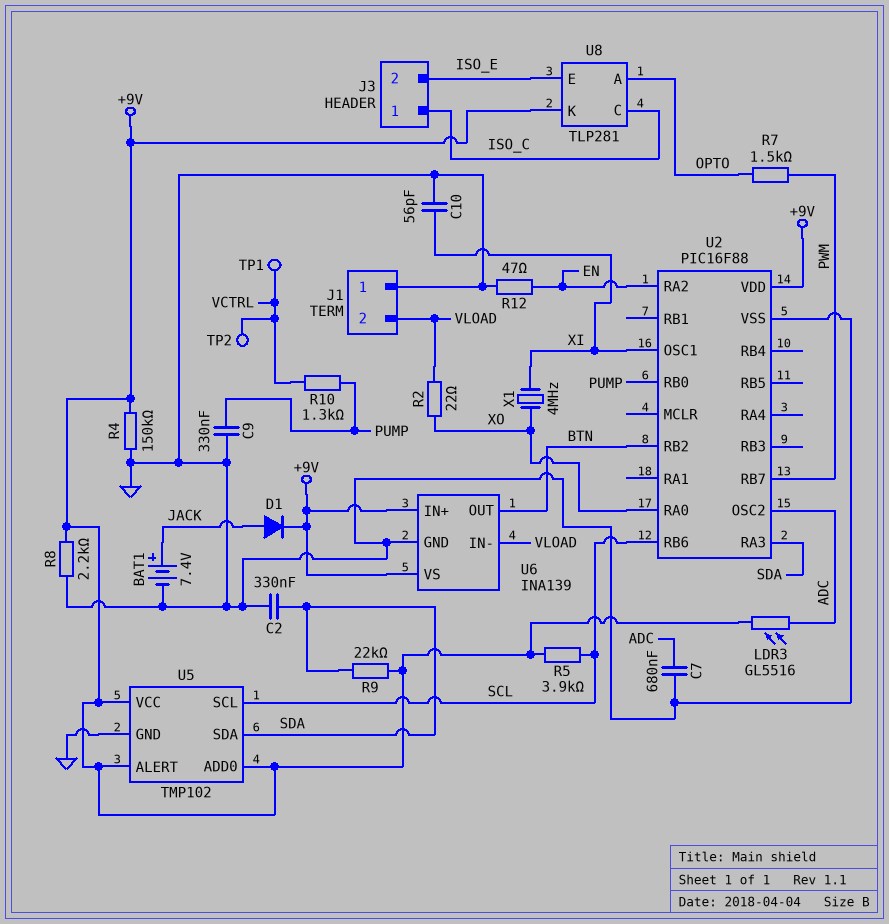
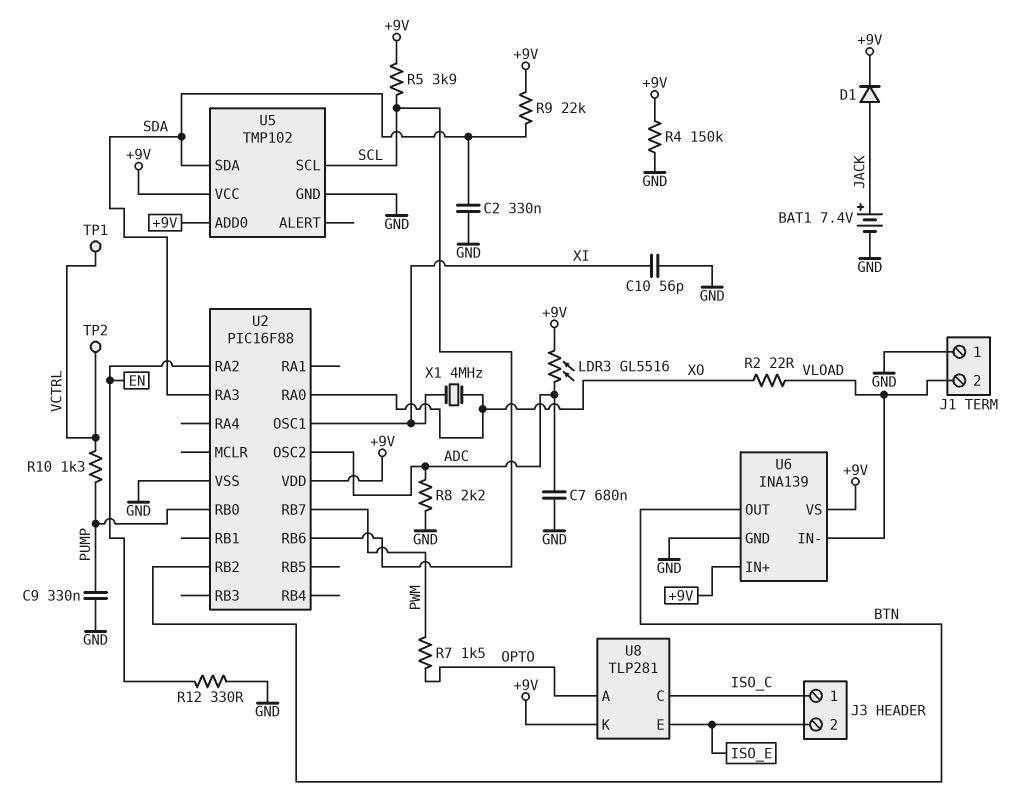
R8: 2.2k (+9V, GND) -> 2.2k (ADC, GND)
R12: 47 (EN, GND) -> 330 (EN, GND)
U5 pin ALERT: +9V -> none

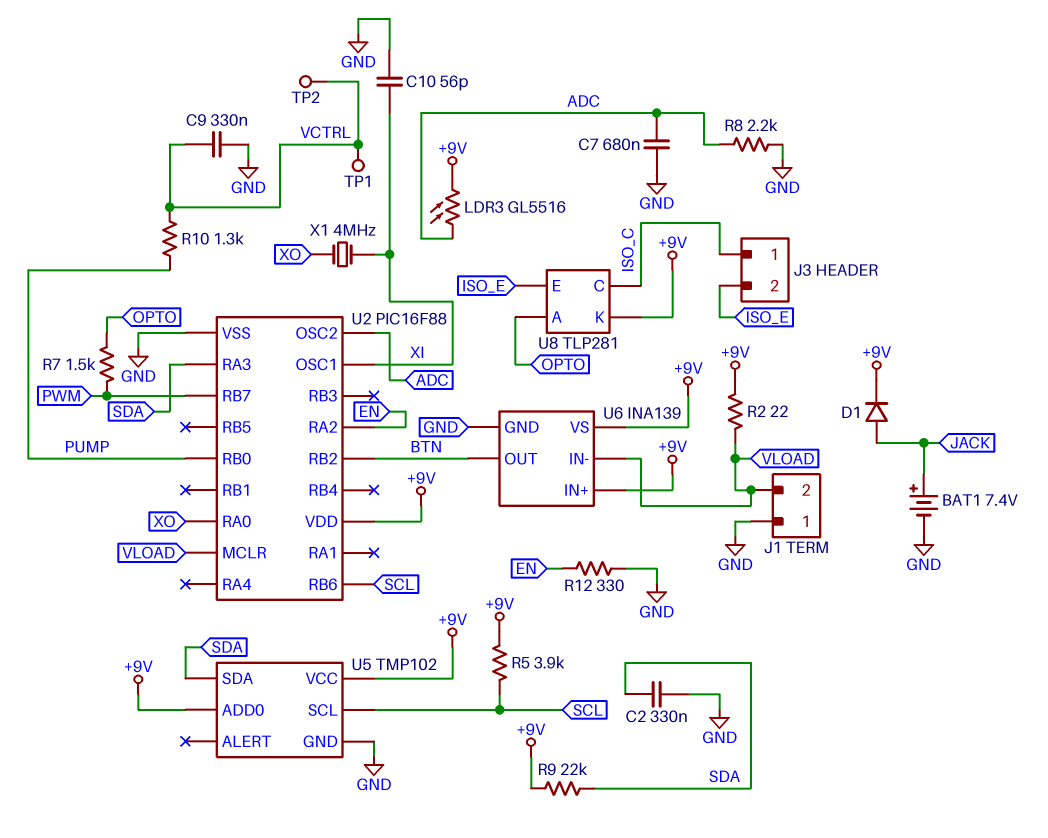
C9: 330nF (GND, PUMP) -> 330nF (GND, VCTRL)
R2: 22 (VLOAD, XO) -> 22 (+9V, VLOAD)
R4: 150k (+9V, GND) -> none
U2 pin MCLR: none -> VLOAD

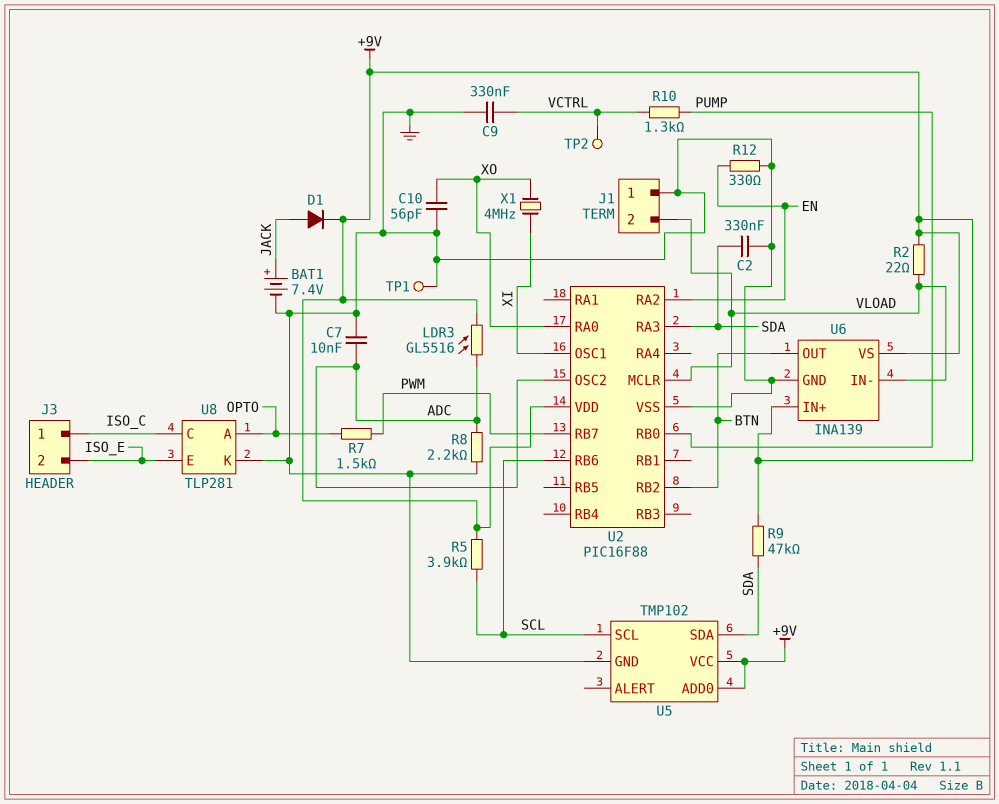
C7: 680nF (ADC, GND) -> 10nF (ADC, GND)
C10: 56pF (GND, XI) -> 56pF (GND, XO)
R9: 22k (+9V, SDA) -> 47k (+9V, SDA)
TP1: test point (VCTRL) -> test point (GND)
U8 pin K: +9V -> GND

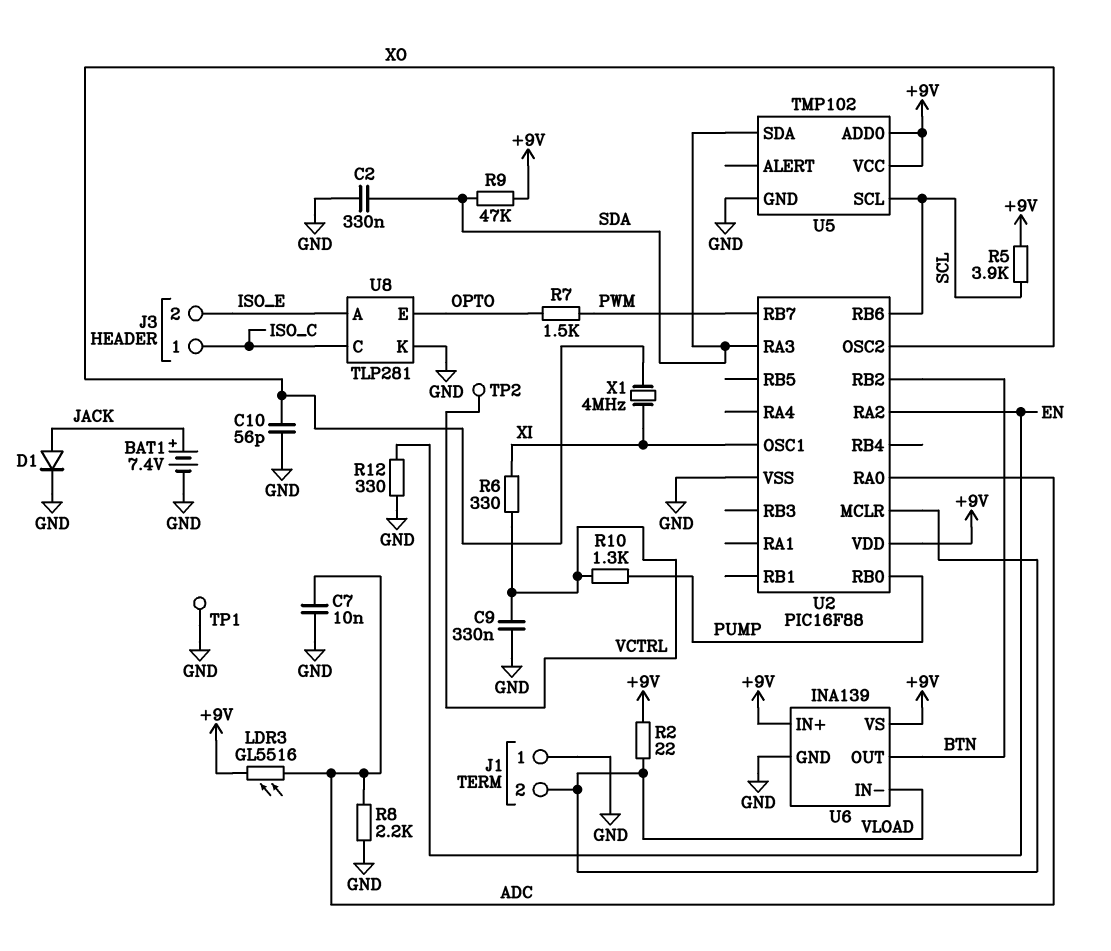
D1: diode (A JACK, K +9V) -> diode (A JACK, K GND)
R6: none -> 330 (VCTRL, XI)
U2 pin OSC2: ADC -> XO
U2 pin RA0: XO -> ADC
U8 pin A: OPTO -> ISO_E
U8 pin E: ISO_E -> OPTO

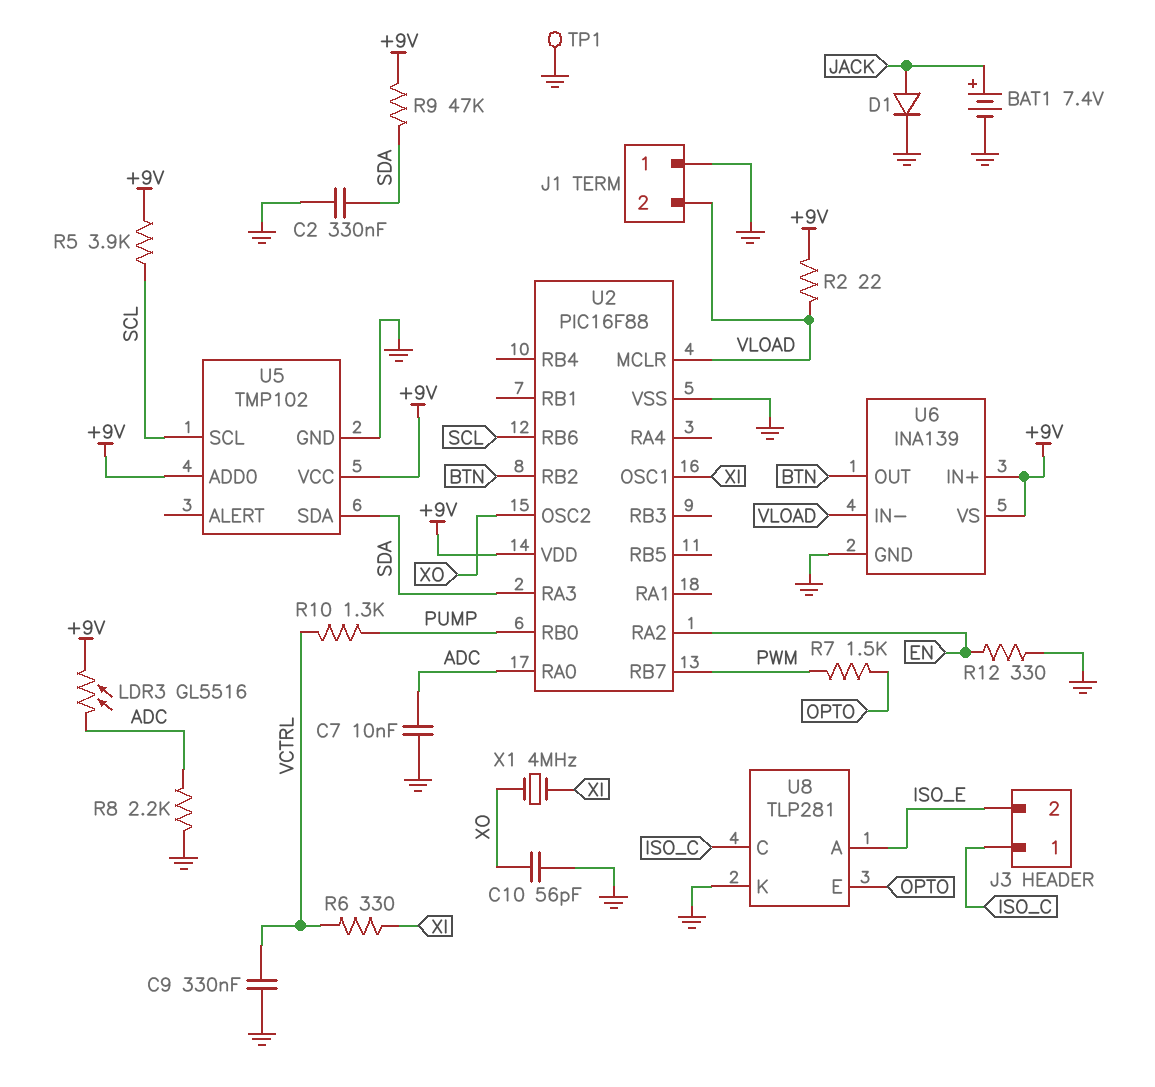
TP2: test point (VCTRL) -> none

